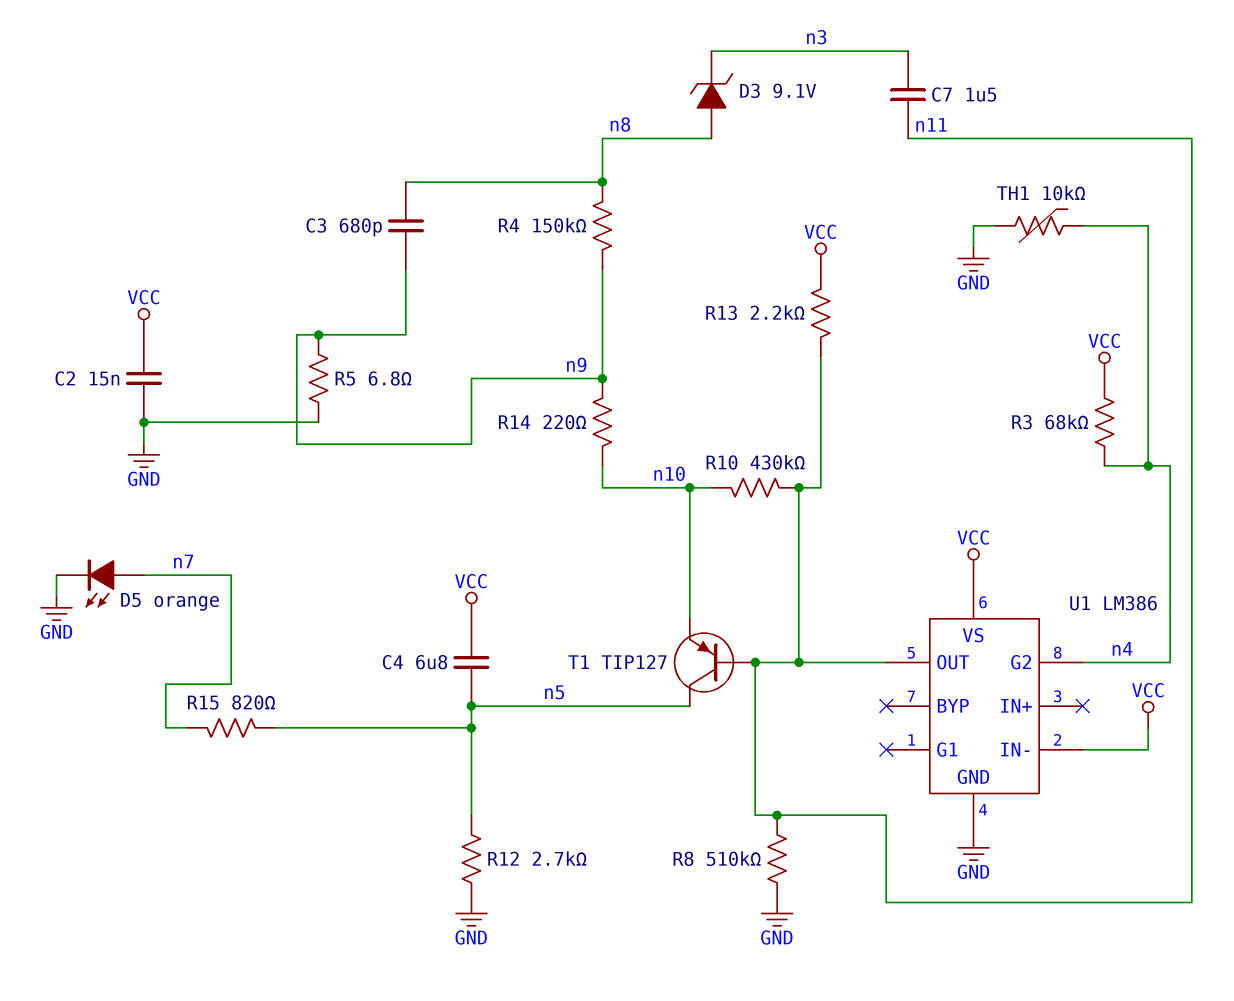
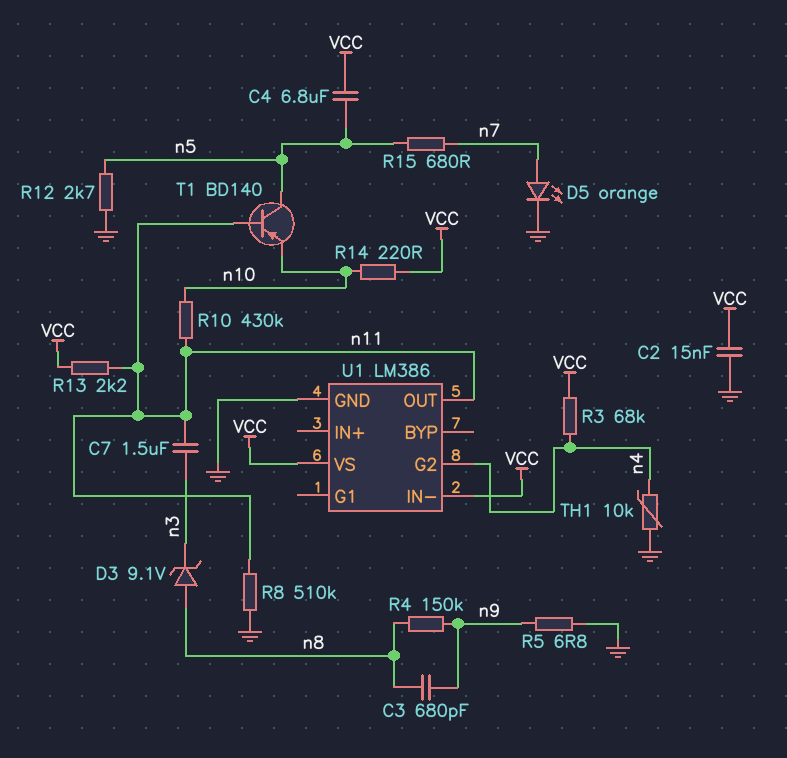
R14: 220 (n9, n10) -> 220 (VCC, n10)
R15: 820 (n5, n7) -> 680 (n5, n7)
T1: PNP TIP127 (B n11, C n5, E n10) -> PNP BD140 (B n11, C n5, E n10)

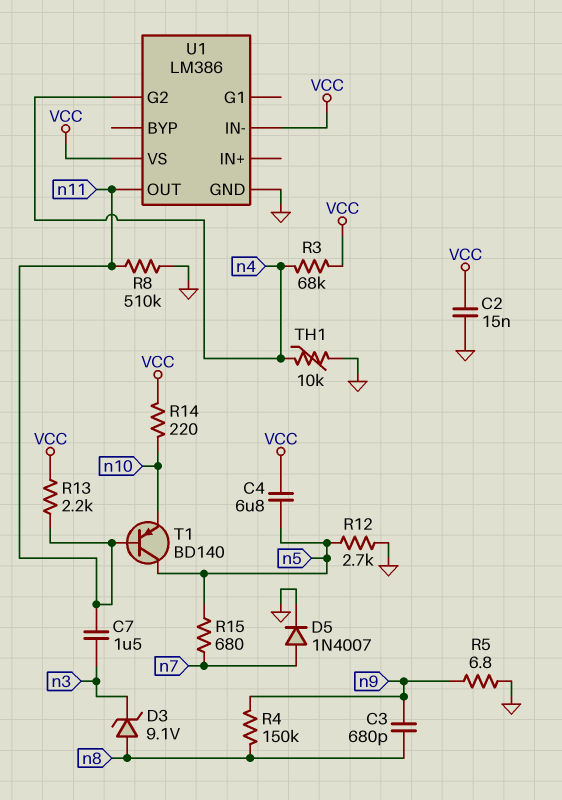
D5: LED orange (A n7, K GND) -> diode 1N4007 (A n7, K GND)
R10: 430k (n10, n11) -> none

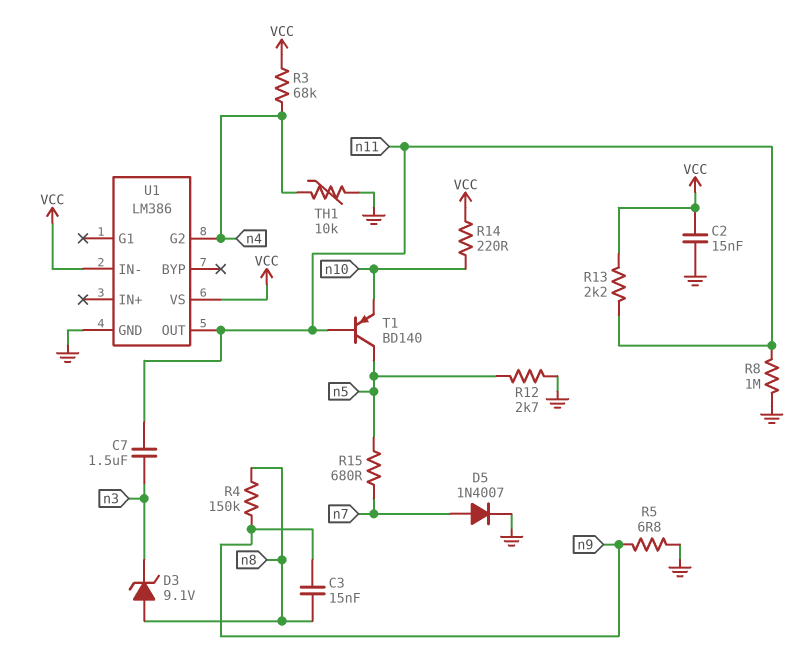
C3: 680pF (n8, n9) -> 15nF (n8, n9)
C4: 6.8uF (VCC, n5) -> none
R8: 510k (GND, n11) -> 1M (GND, n11)

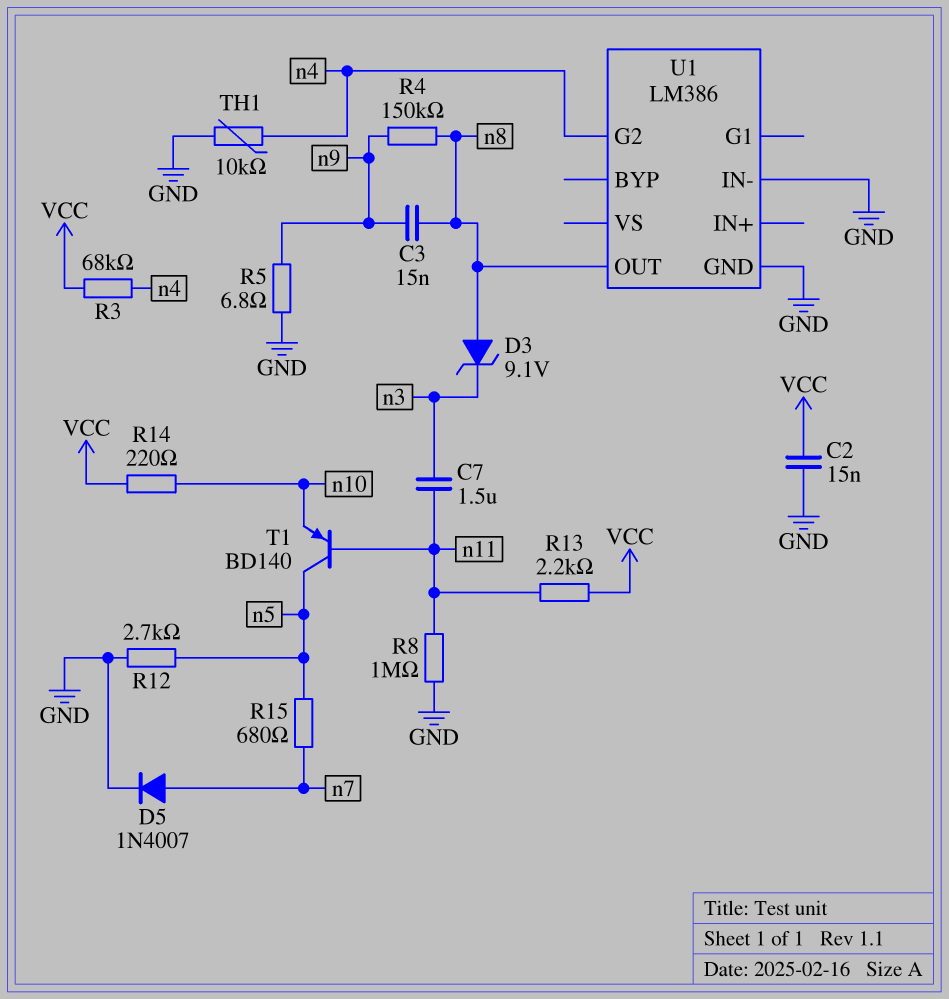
U1 pin IN-: VCC -> GND
U1 pin OUT: n11 -> n8
U1 pin VS: VCC -> none

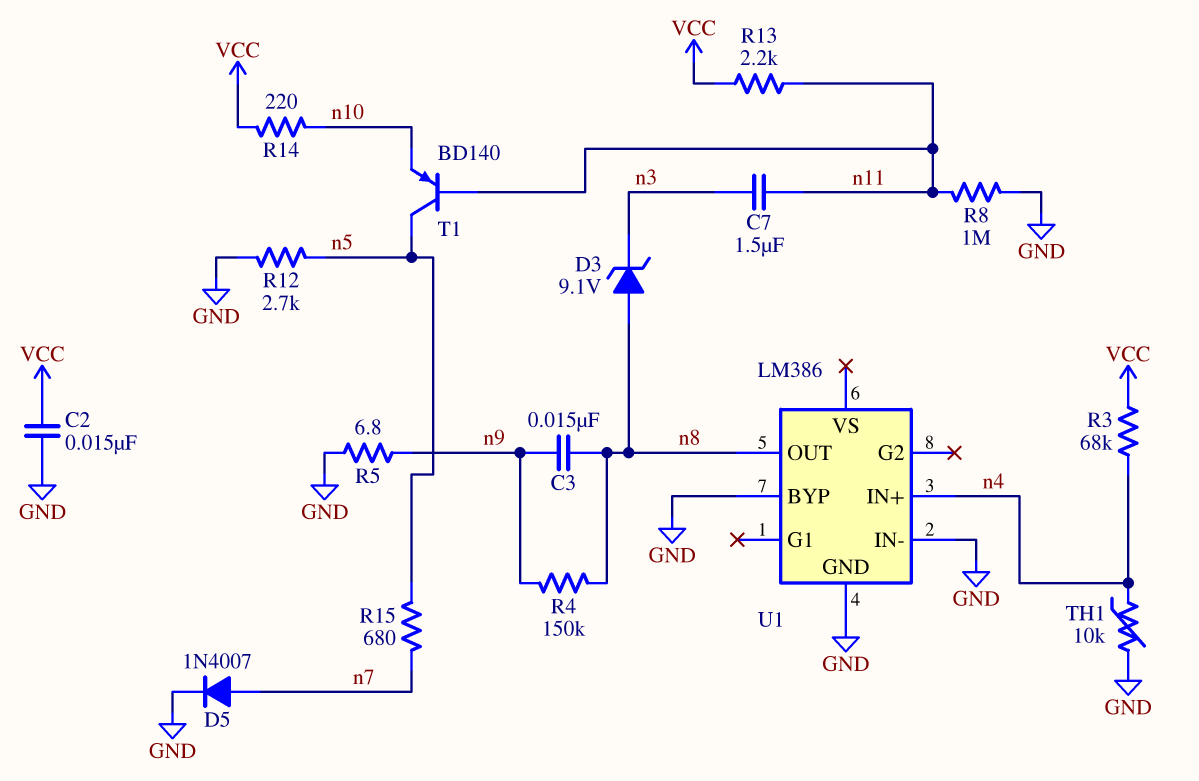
U1 pin BYP: none -> GND
U1 pin G2: n4 -> none
U1 pin IN+: none -> n4

